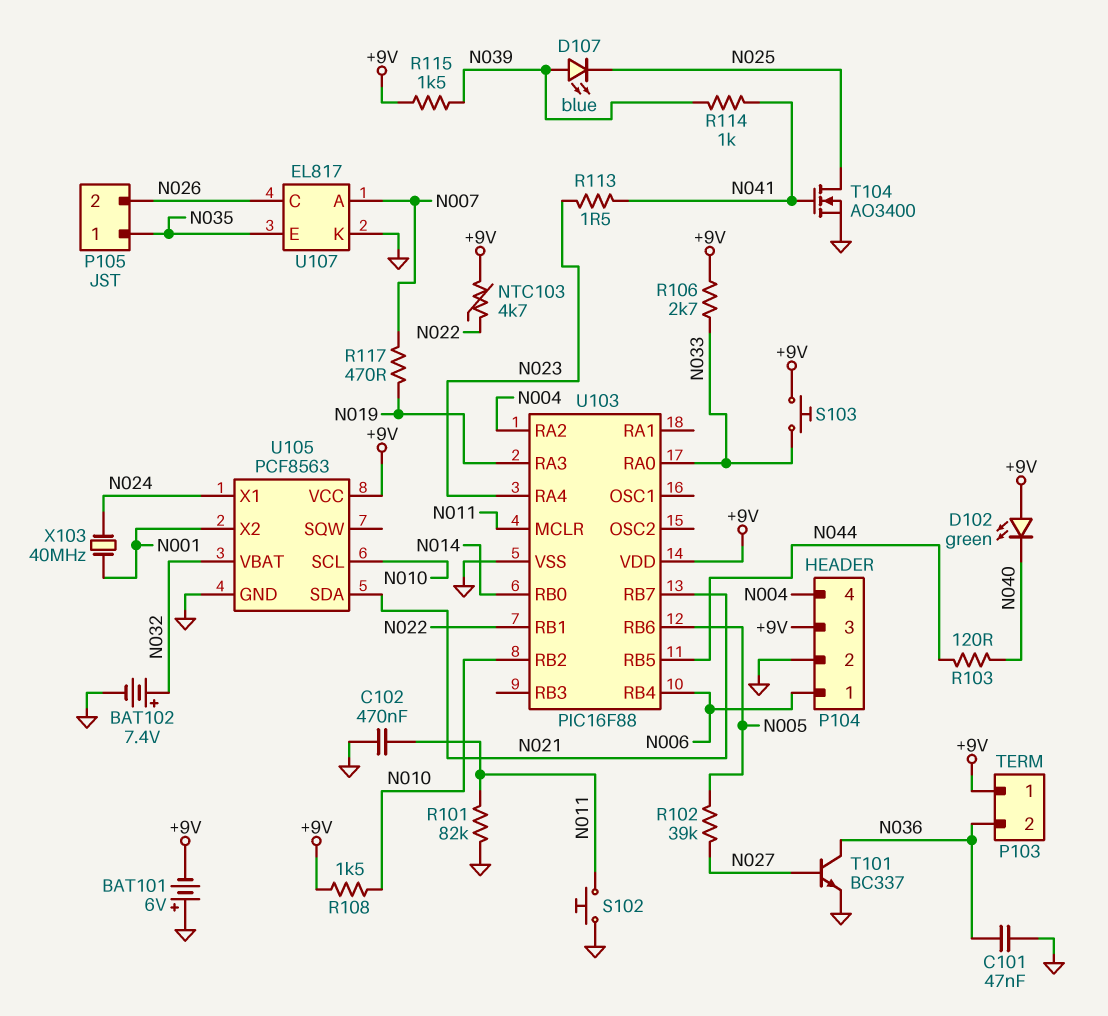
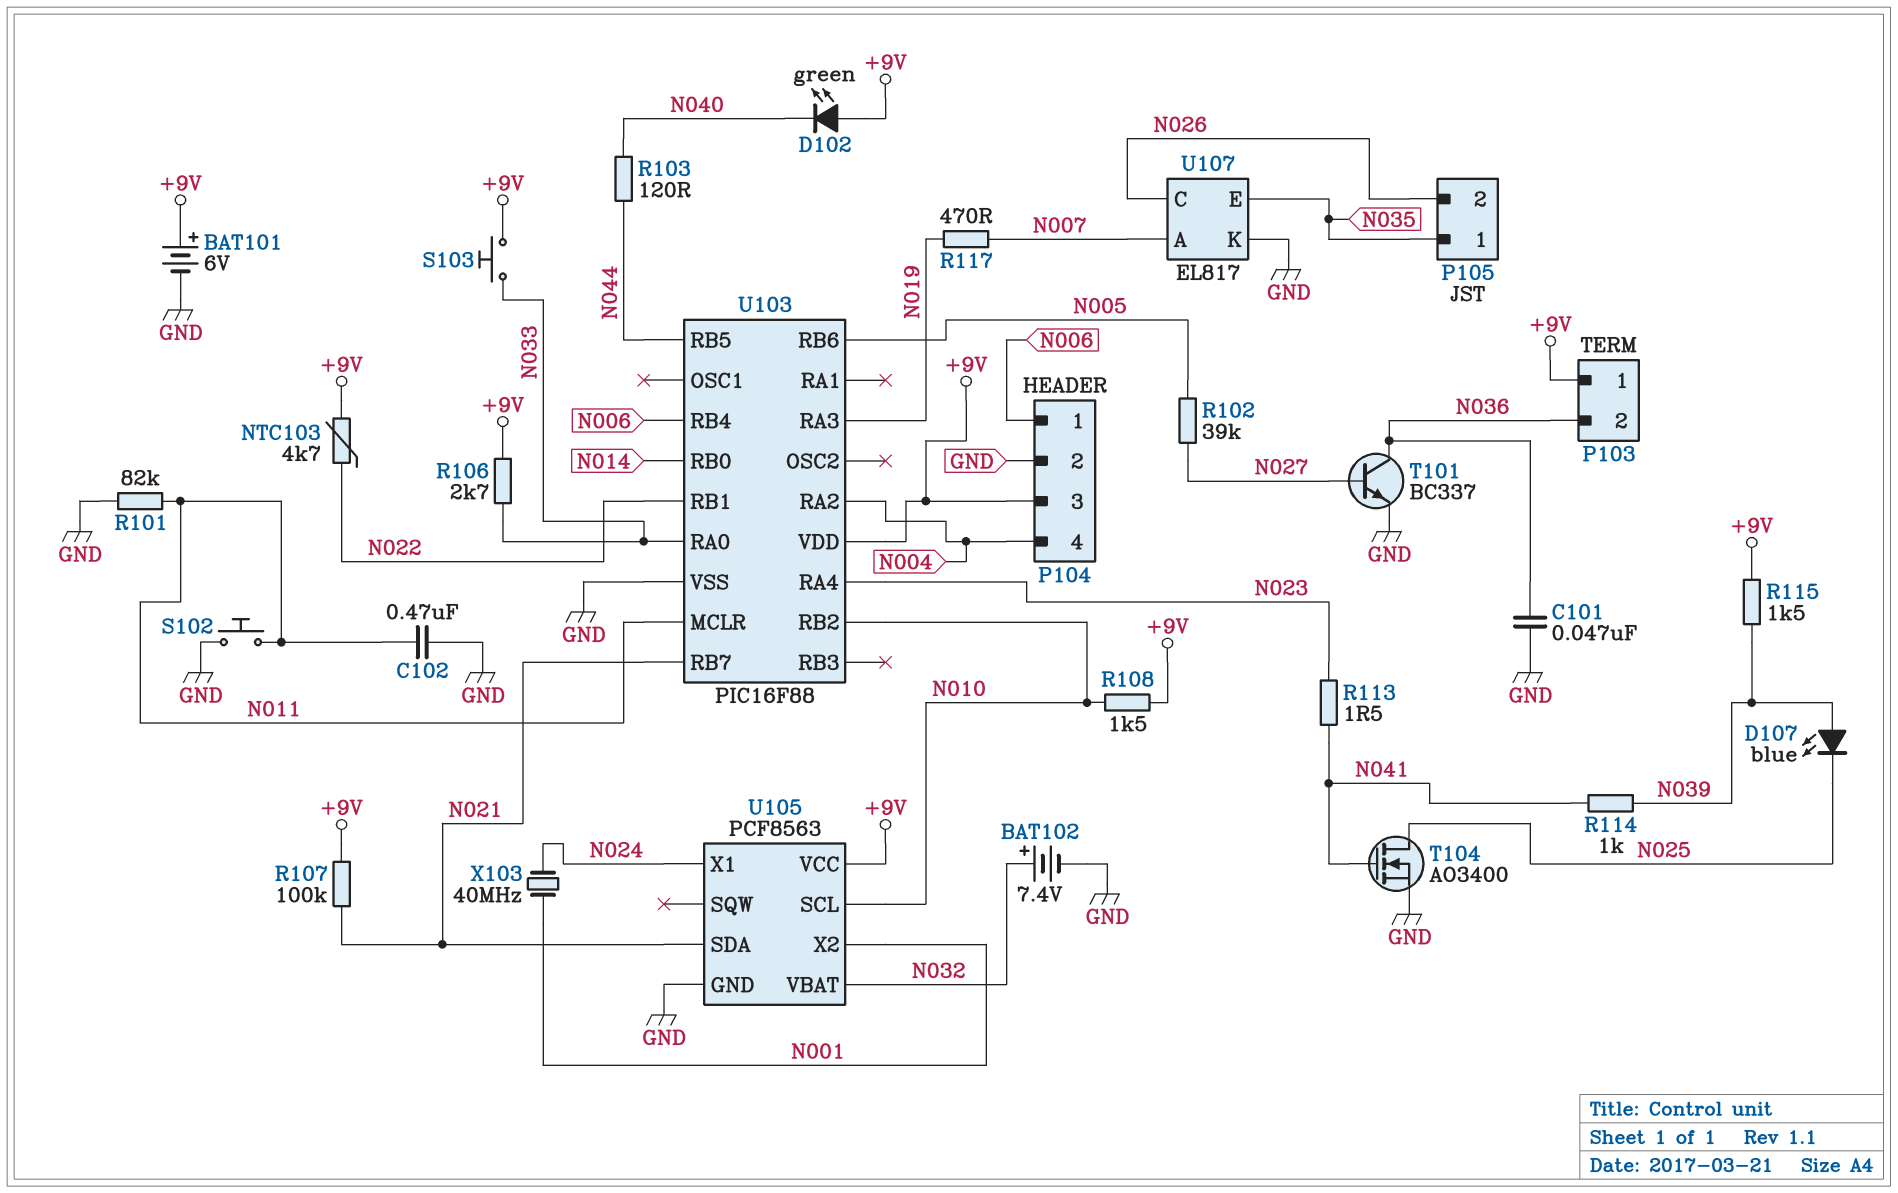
BAT101: 6V (plus GND, minus +9V) -> 6V (plus +9V, minus GND)
R107: none -> 100k (+9V, N021)

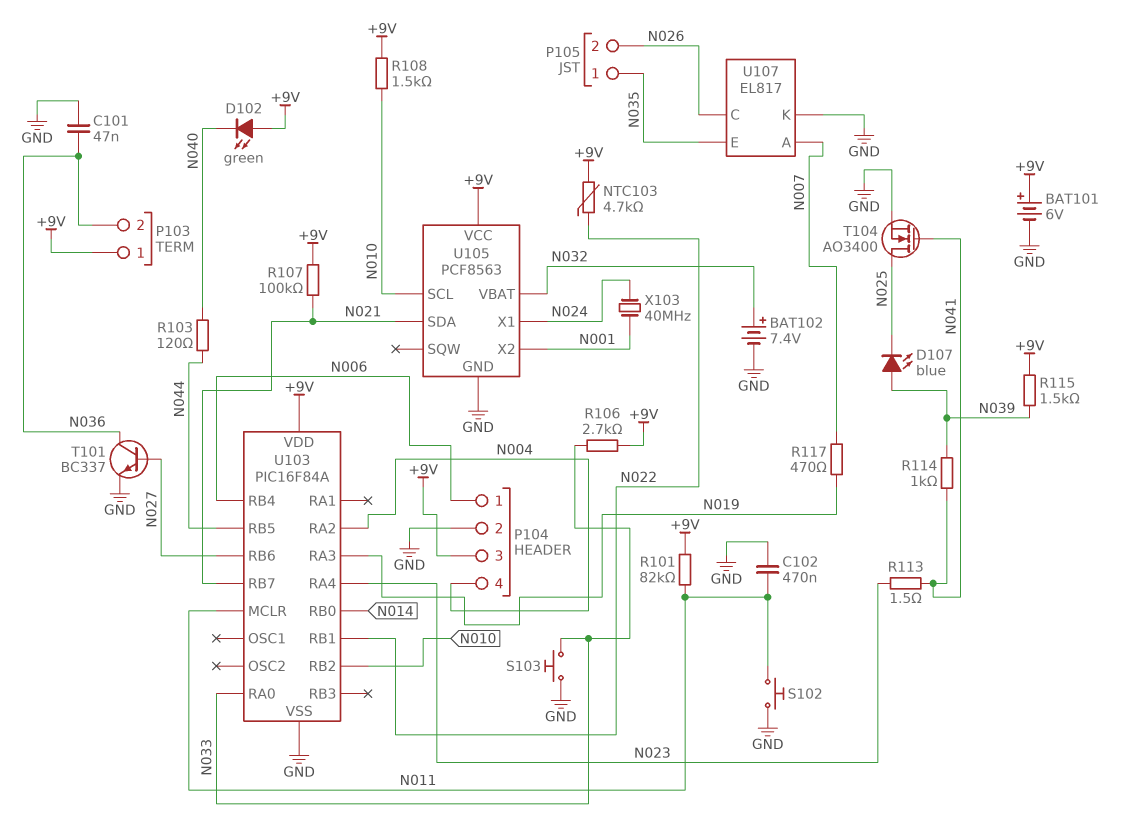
R101: 82k (GND, N011) -> 82k (+9V, N011)
R102: 39k (N005, N027) -> none
S103: button (+9V, N033) -> button (GND, N033)
U103: PIC16F88 -> PIC16F84A
U103 pin RB6: N005 -> N027

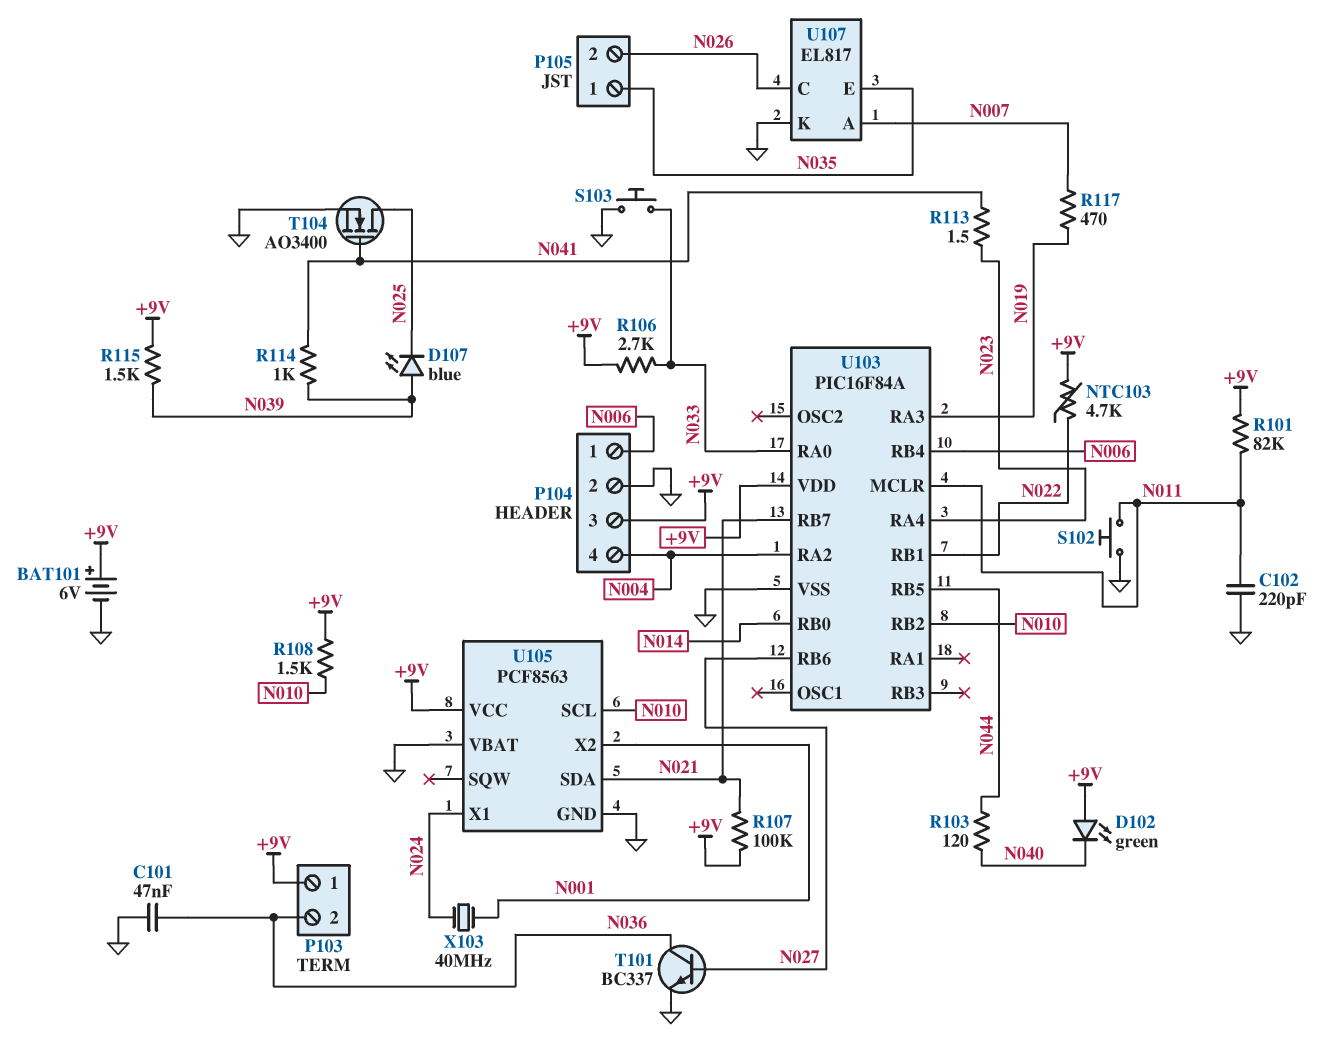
BAT102: 7.4V (plus N032, minus GND) -> none
C102: 470nF (GND, N011) -> 220pF (GND, N011)
U105 pin VBAT: N032 -> GND

